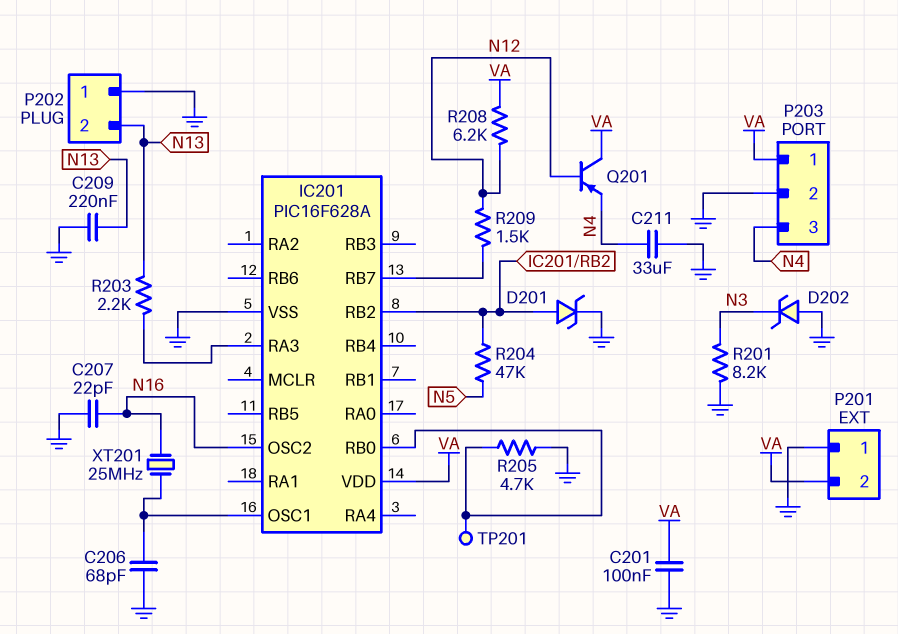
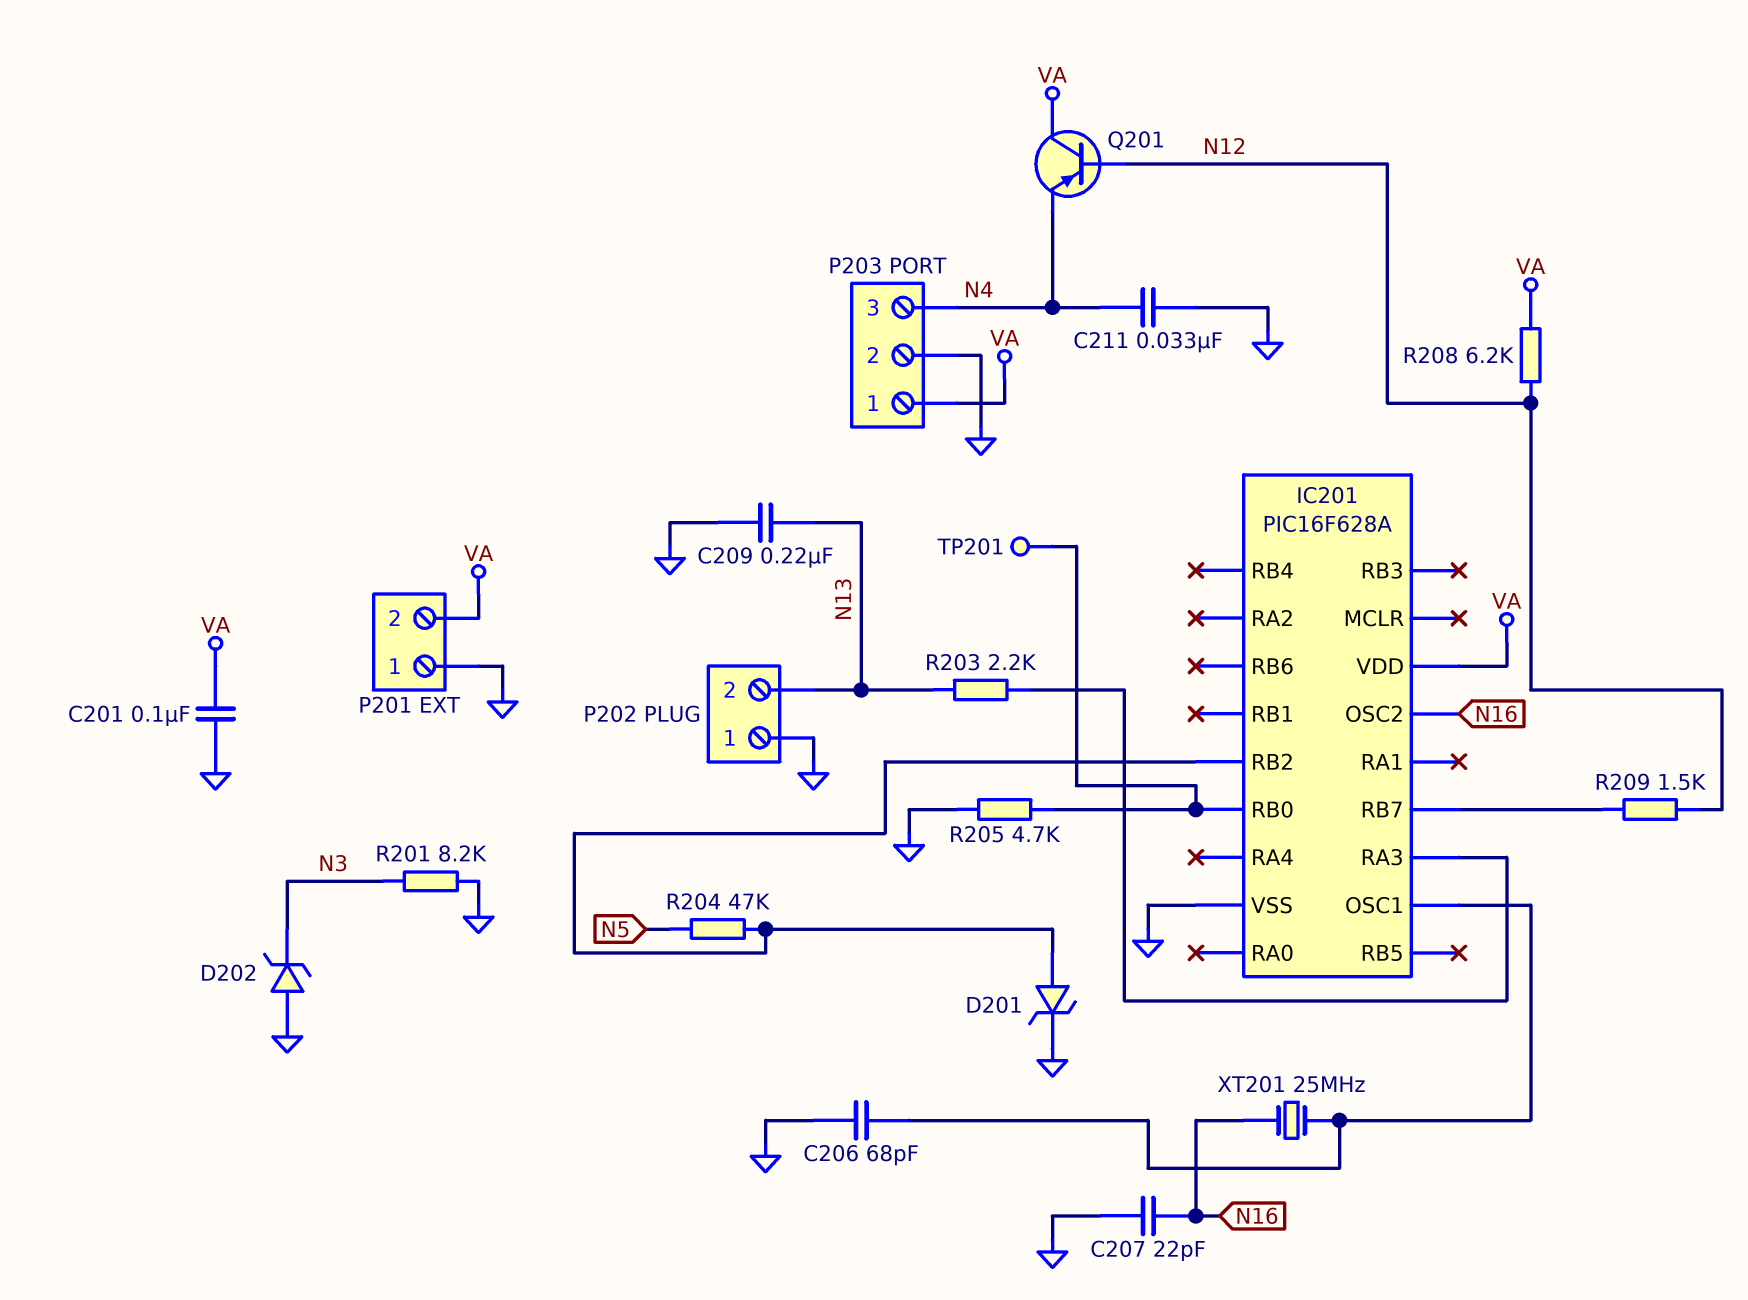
C211: 33uF (GND, N4) -> 33nF (GND, N4)

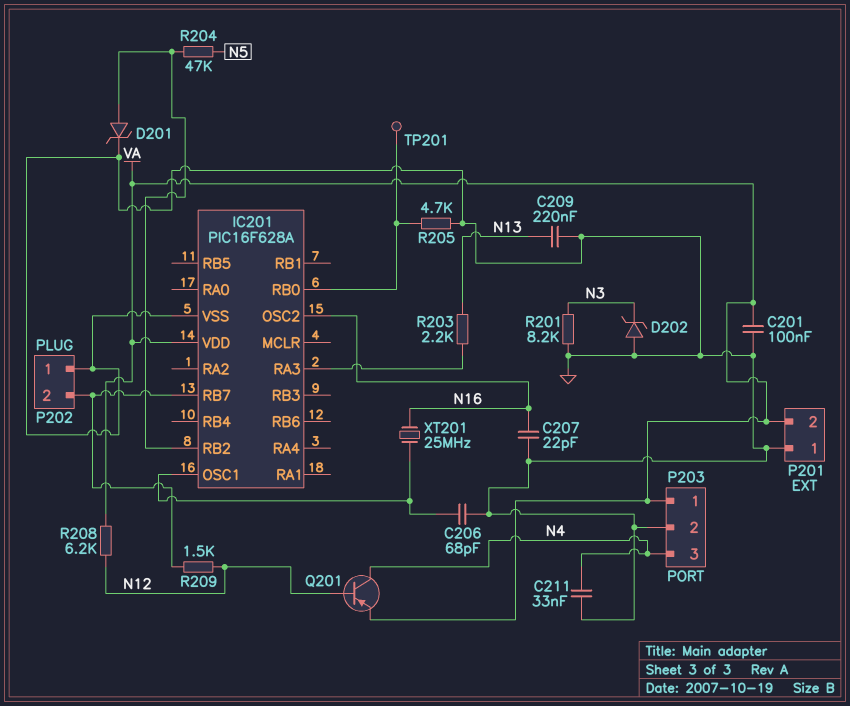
P202 pin 2: N13 -> IC201/RB7
Q201: PNP (B N12, C VA, E N4) -> PNP (B N12, C N4, E VA)

